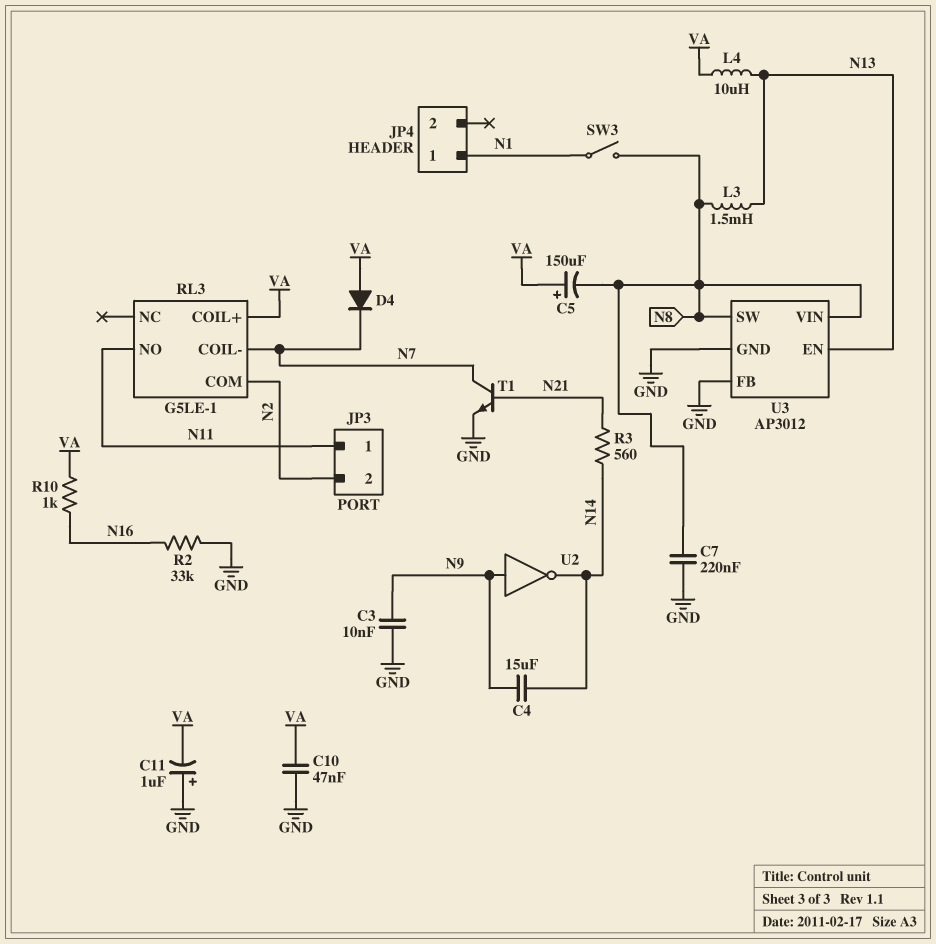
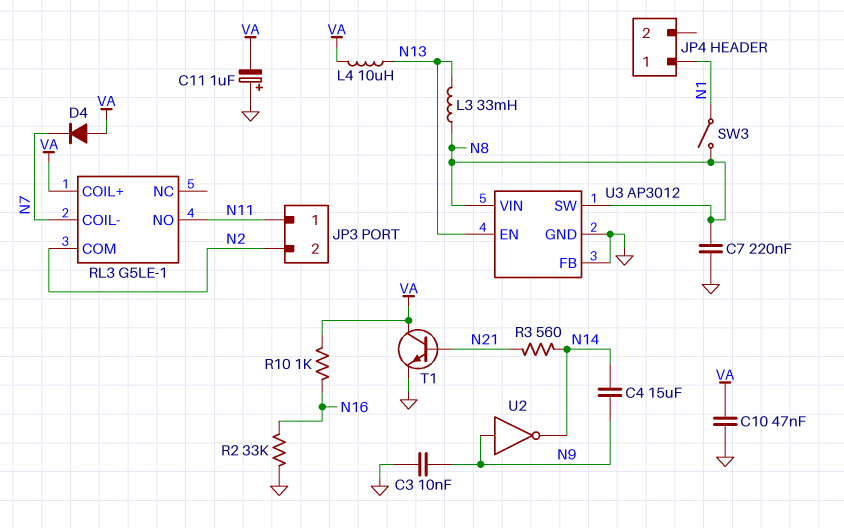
C5: 150uF (plus VA, minus N8) -> none
L3: 1.5mH (N8, N13) -> 33mH (N8, N13)
T1: NPN (B N21, C N7, E GND) -> NPN (B N21, C VA, E GND)

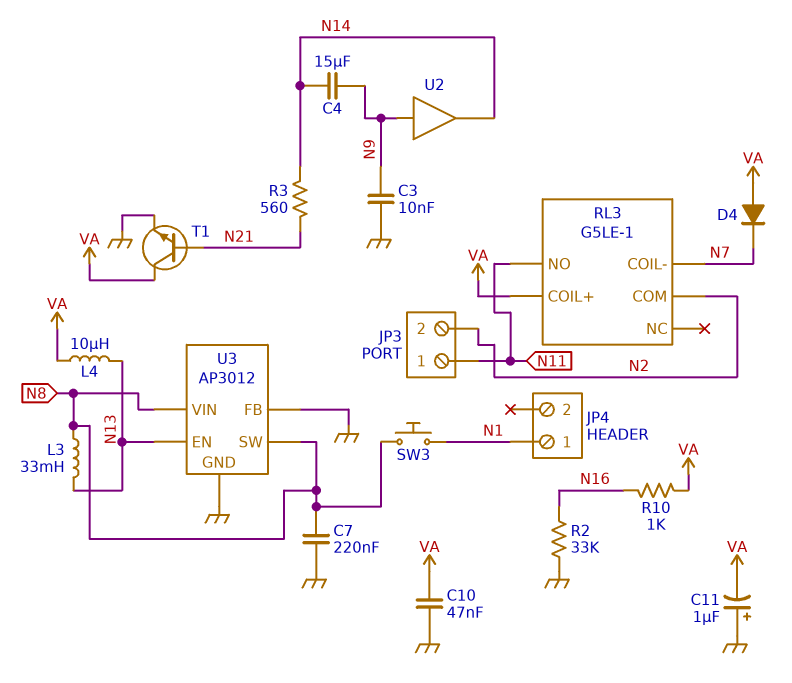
SW3: switch (N1, N8) -> button (N1, N8)
U2: NOT (in N9, out N14) -> buffer (in N9, out N14)

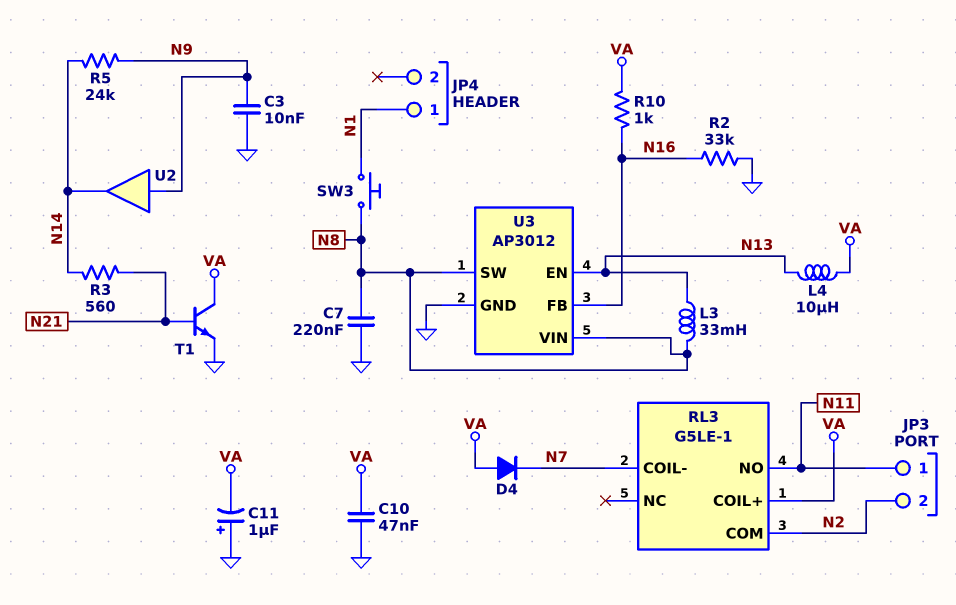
C4: 15uF (N9, N14) -> none
R5: none -> 24k (N9, N14)
U3 pin FB: GND -> N16

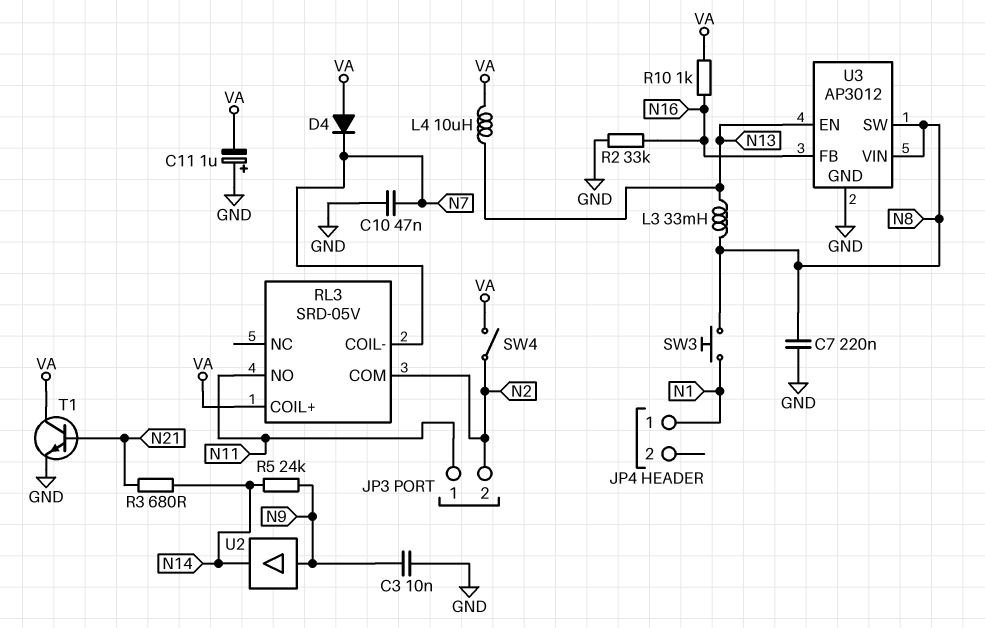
C10: 47nF (GND, VA) -> 47nF (GND, N7)
R3: 560 (N14, N21) -> 680 (N14, N21)
RL3: G5LE-1 -> SRD-05V
SW4: none -> switch (N2, VA)

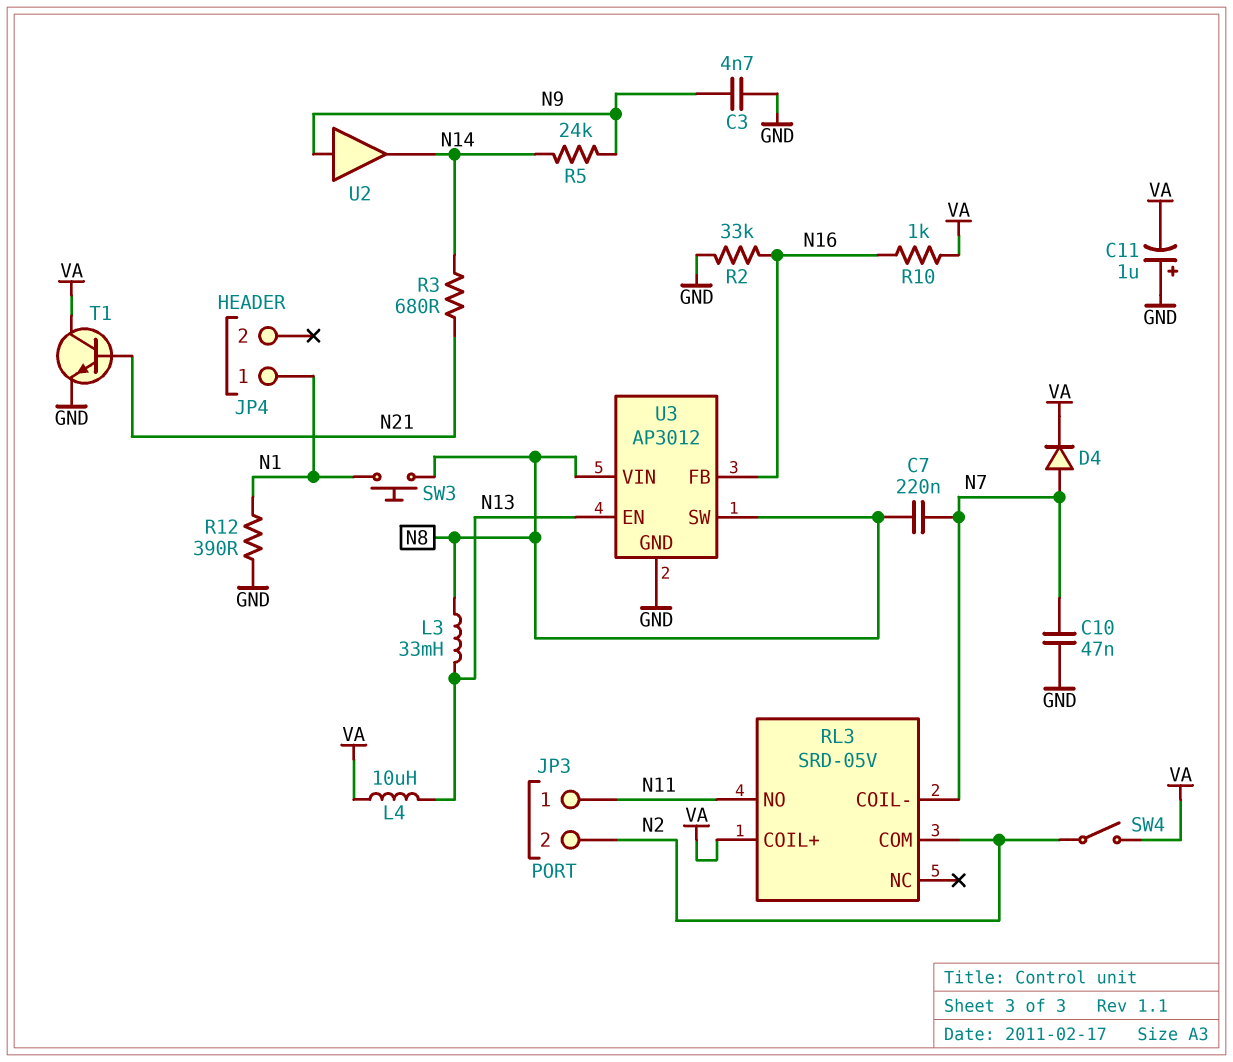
C3: 10nF (GND, N9) -> 4.7nF (GND, N9)
C7: 220nF (GND, N8) -> 220nF (N7, N8)
D4: diode (A VA, K N7) -> diode (A N7, K VA)
R12: none -> 390 (GND, N1)

